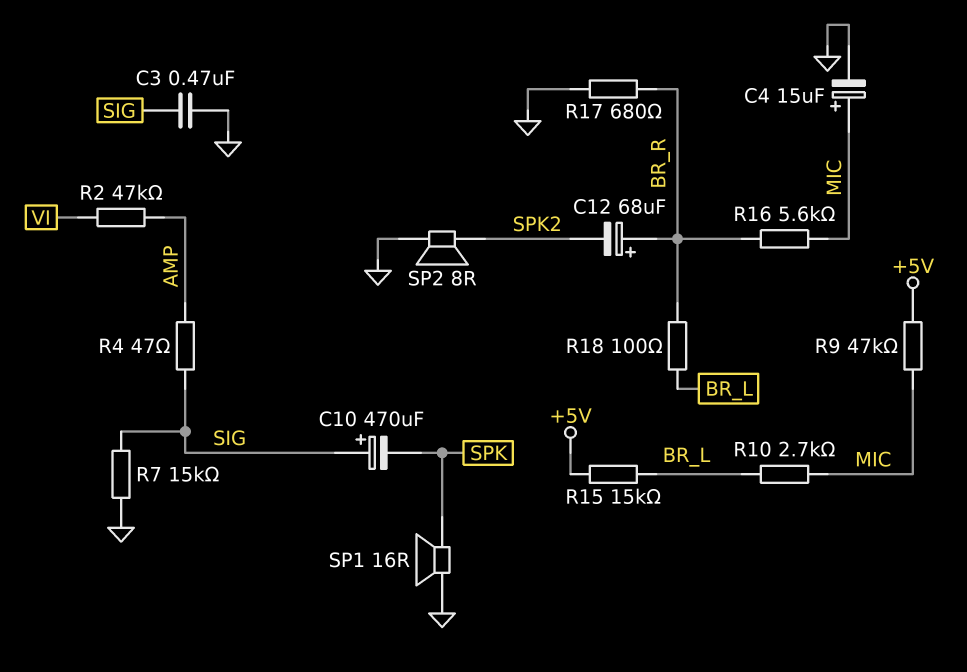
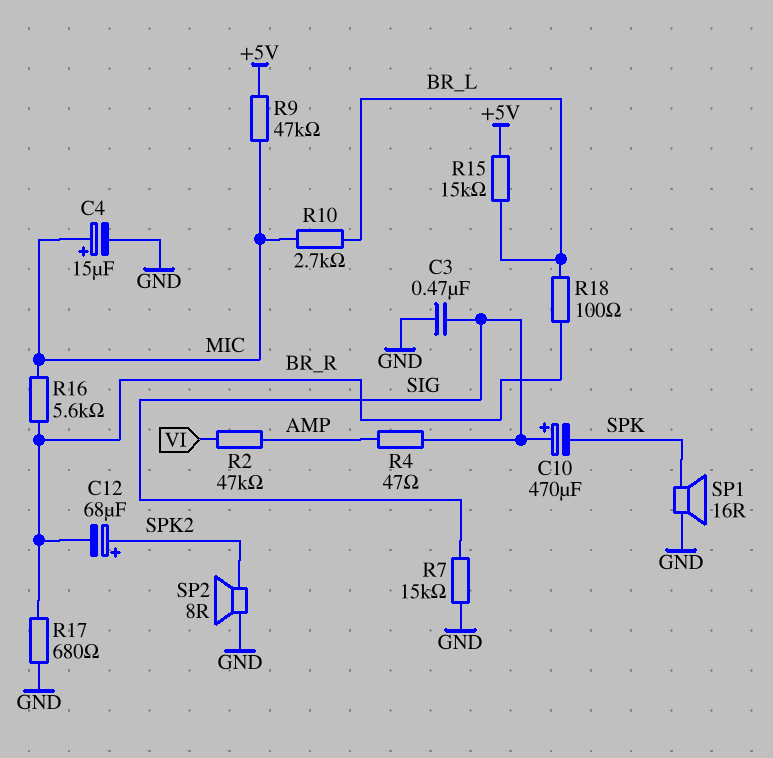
C12: 68uF (plus BR_R, minus SPK2) -> 68uF (plus SPK2, minus BR_R)

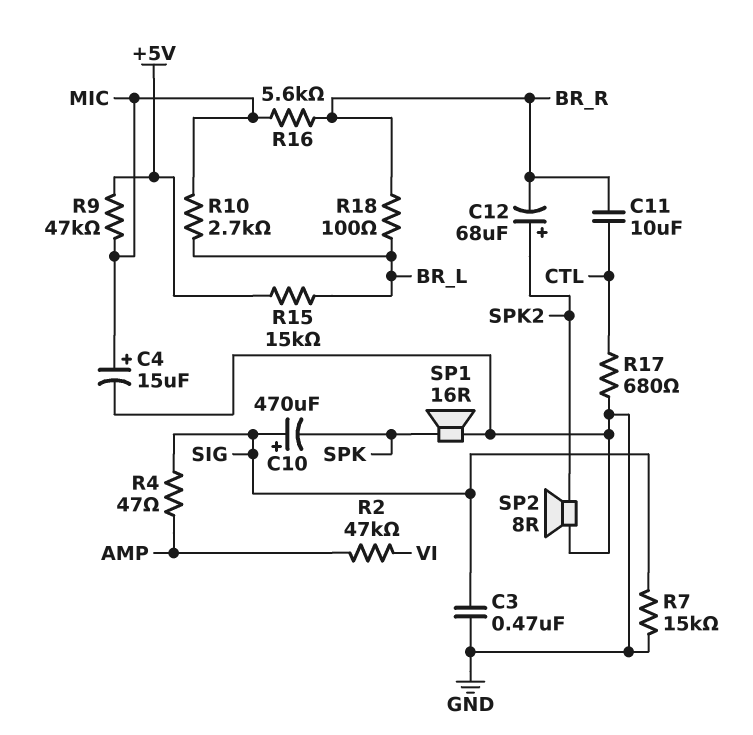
C11: none -> 10uF (BR_R, CTL)
R17: 680 (BR_R, GND) -> 680 (CTL, GND)

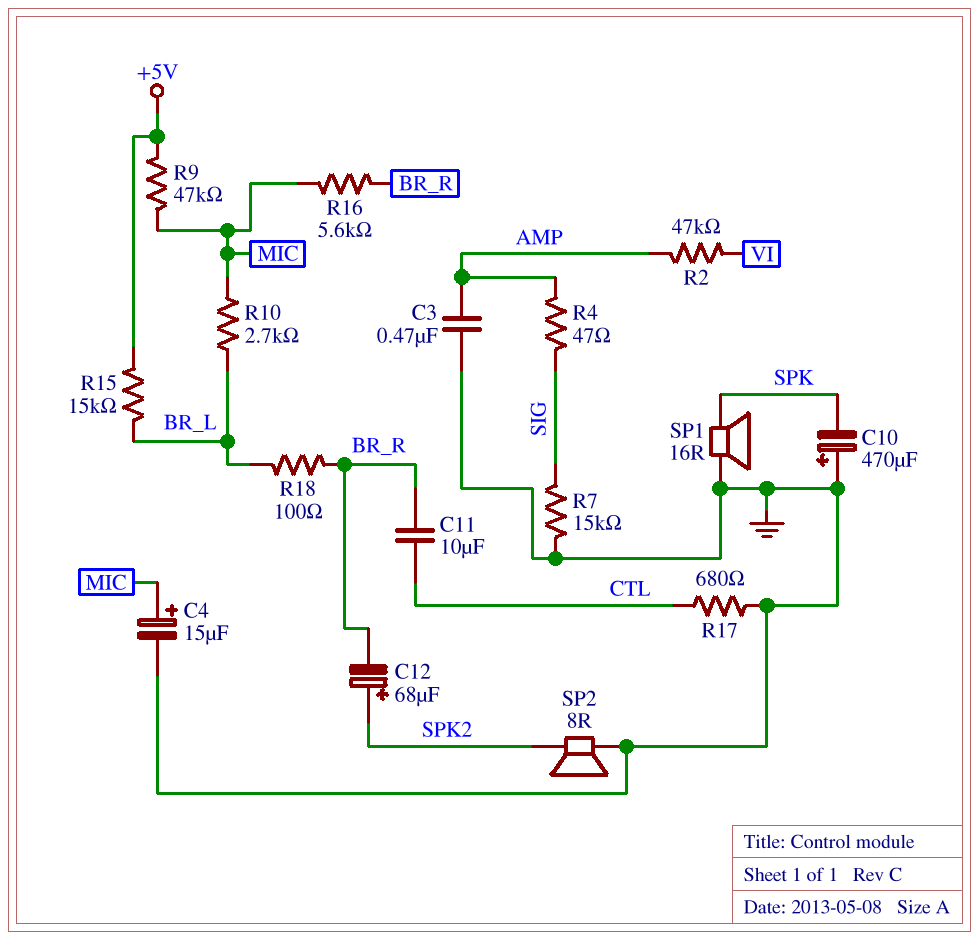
C3: 470nF (GND, SIG) -> 470nF (AMP, GND)
C10: 470uF (plus SIG, minus SPK) -> 470uF (plus GND, minus SPK)

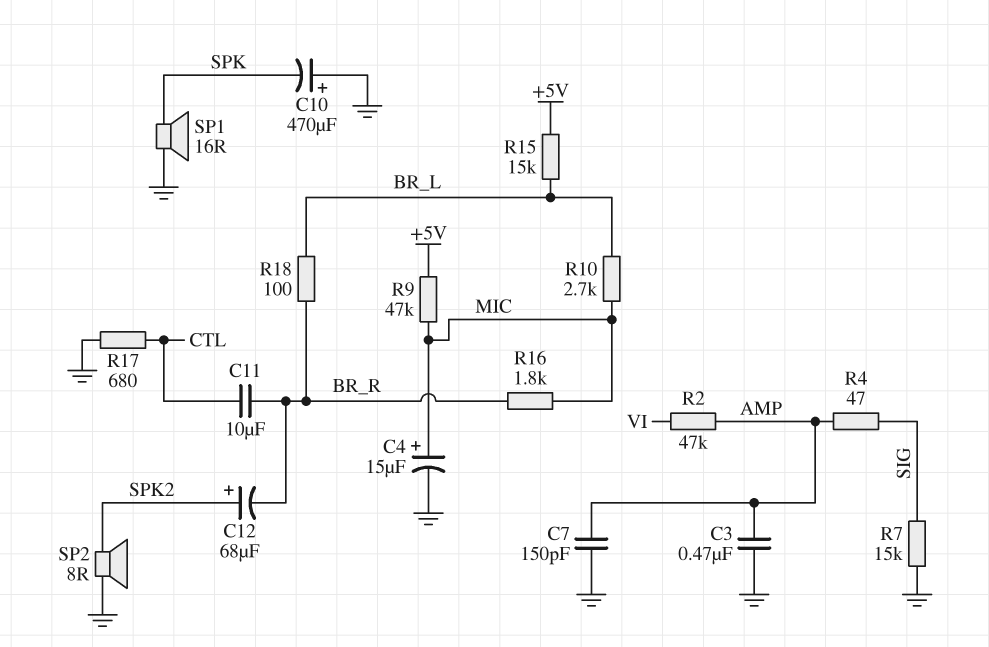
C7: none -> 150pF (AMP, GND)
R16: 5.6k (BR_R, MIC) -> 1.8k (BR_R, MIC)

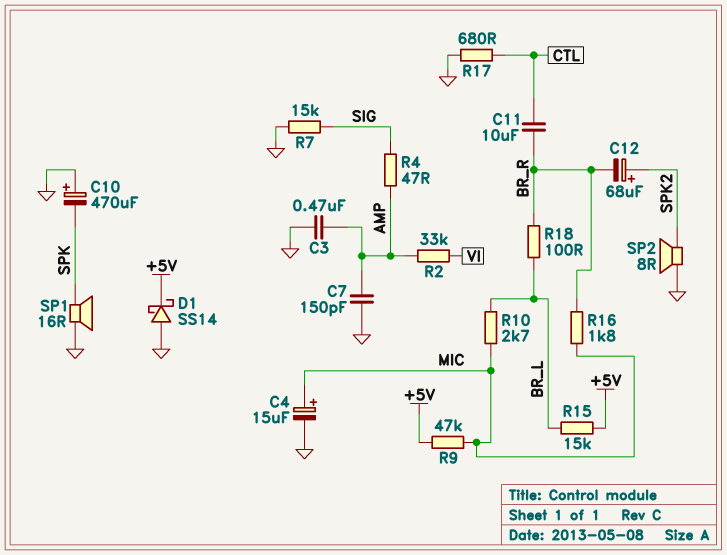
D1: none -> schottky SS14 (A GND, K +5V)
R2: 47k (AMP, VI) -> 33k (AMP, VI)

